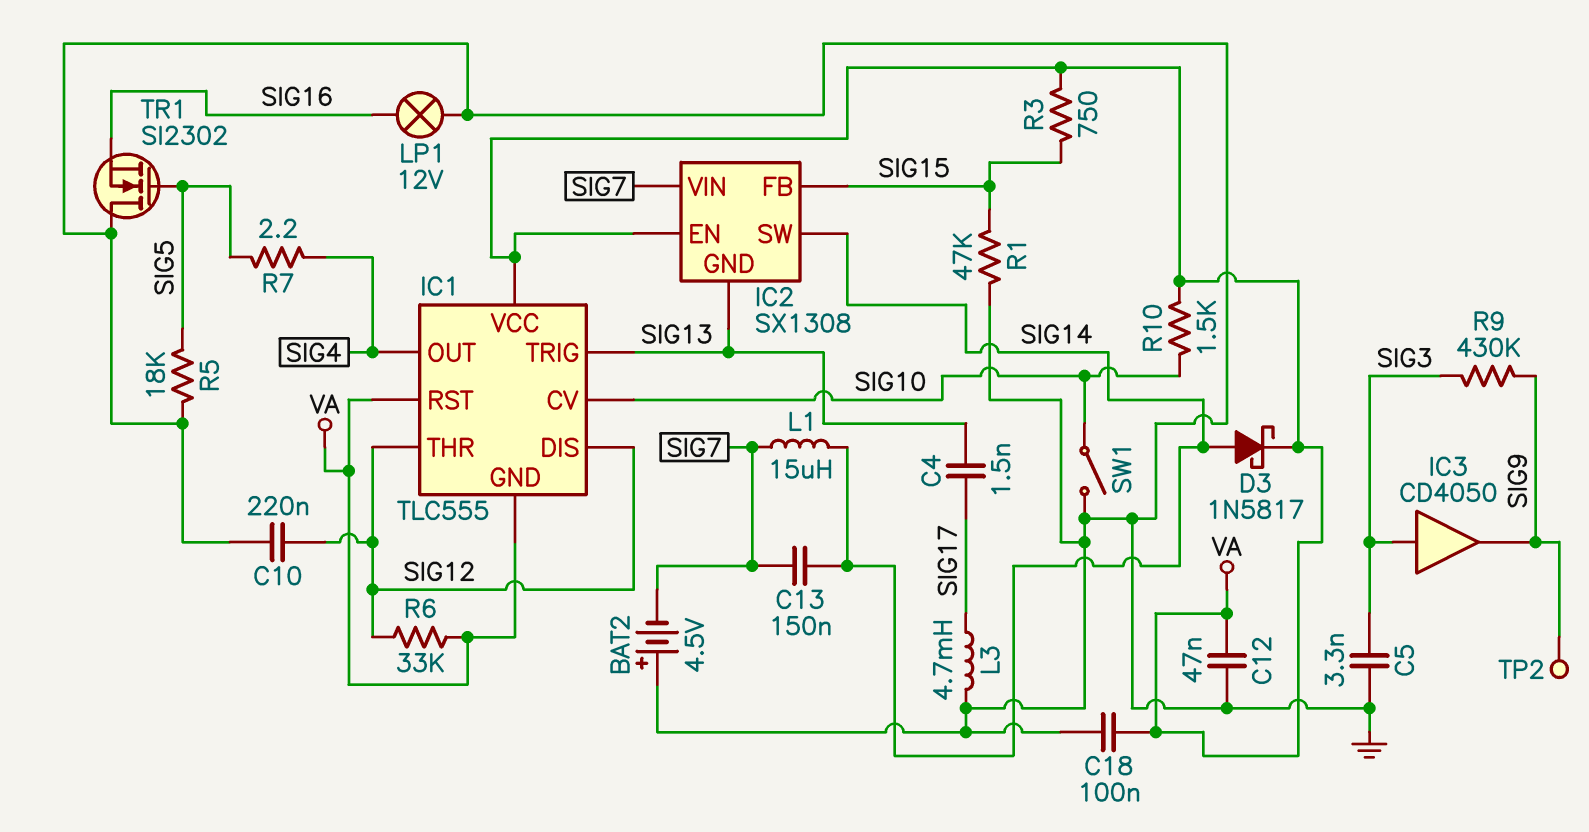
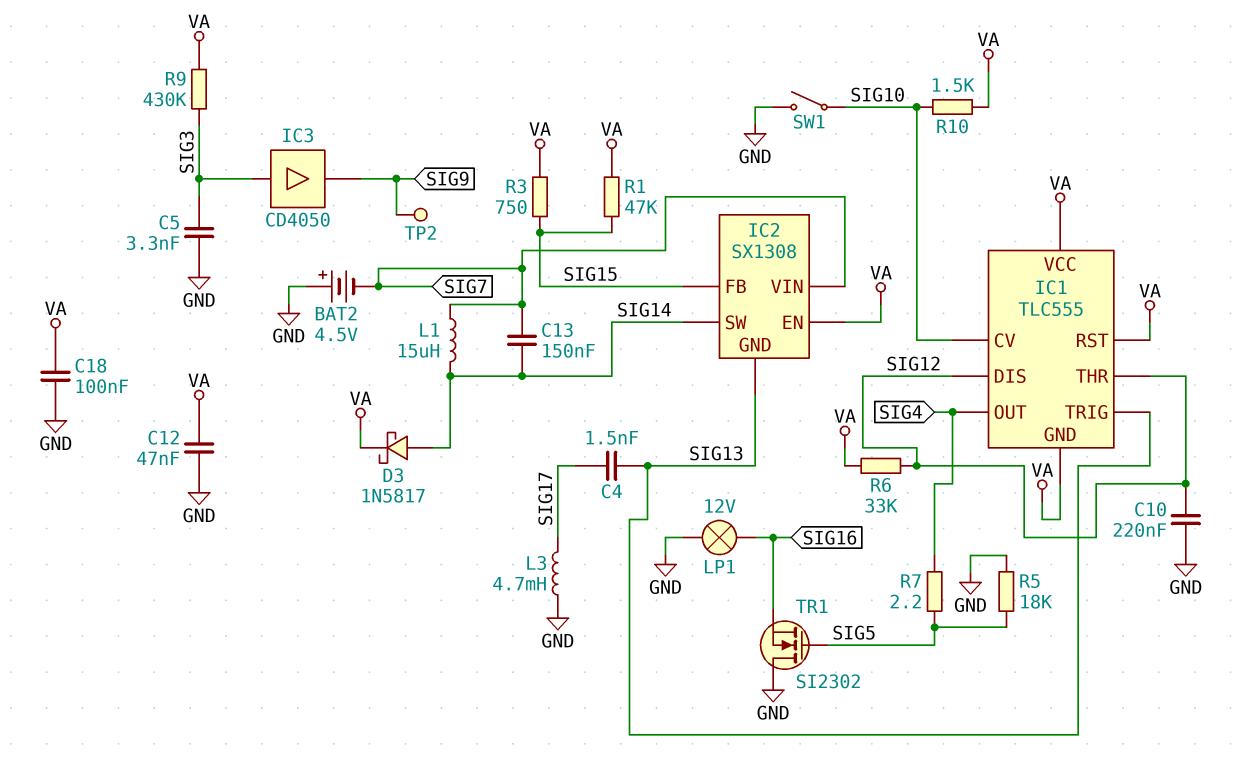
R1: 47k (GND, SIG15) -> 47k (SIG15, VA)
R9: 430k (SIG3, SIG9) -> 430k (SIG3, VA)

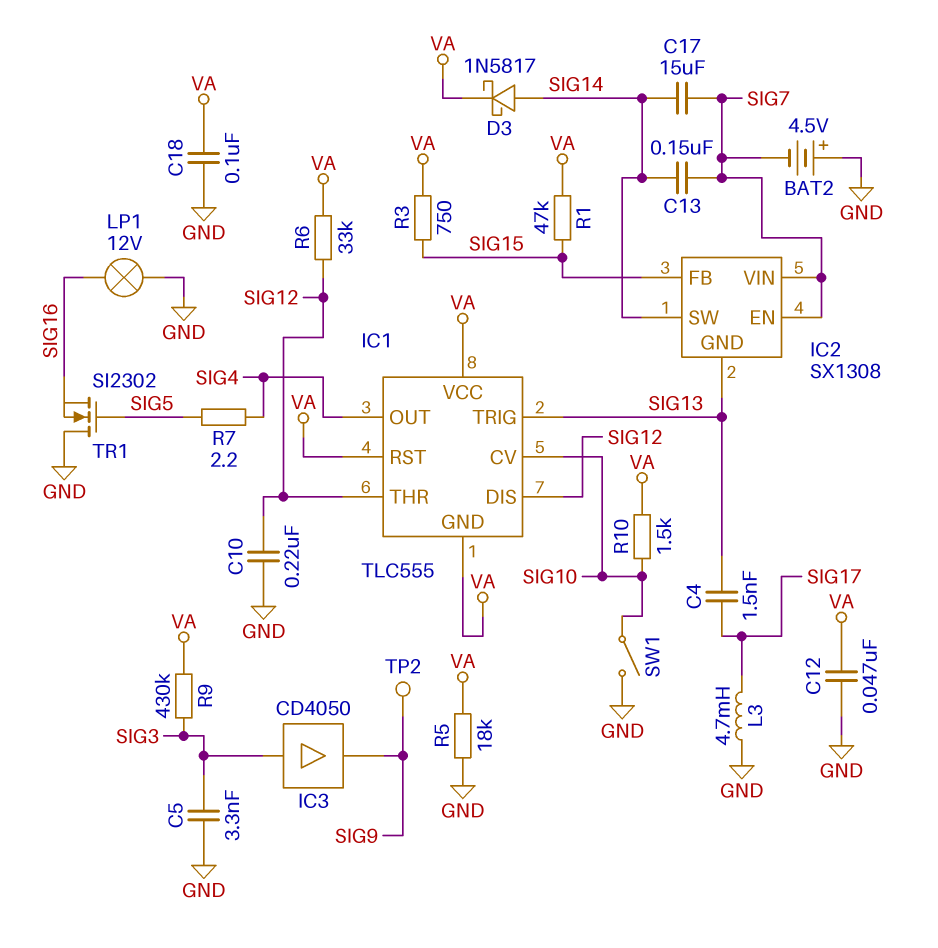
C17: none -> 15uF (SIG7, SIG14)
IC2 pin EN: VA -> SIG7
L1: 15uH (SIG7, SIG14) -> none
R5: 18k (GND, SIG5) -> 18k (GND, VA)

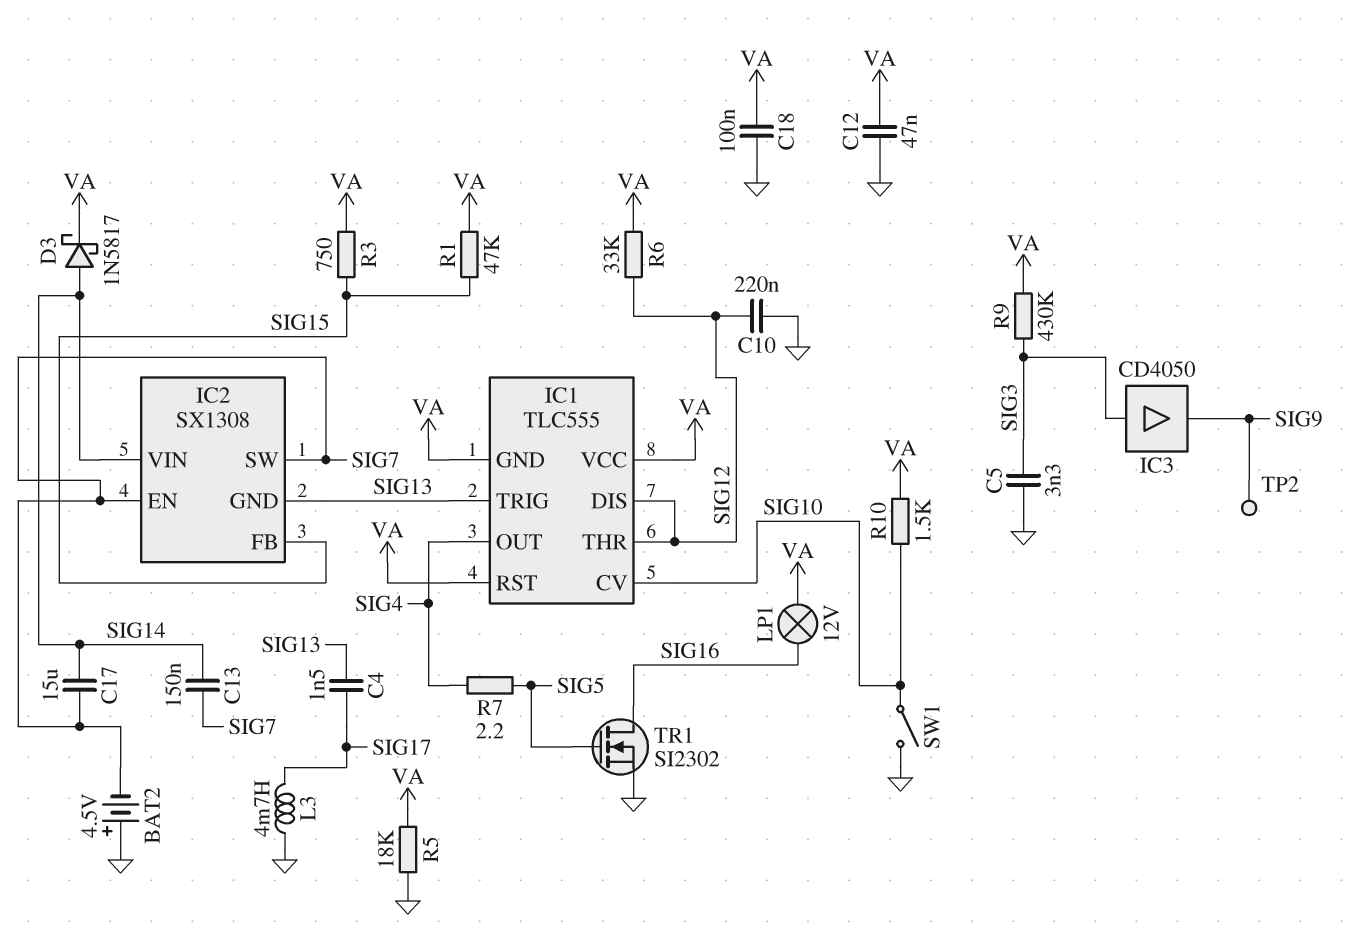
IC2 pin SW: SIG14 -> SIG7
IC2 pin VIN: SIG7 -> SIG14
LP1: lamp 12V (GND, SIG16) -> lamp 12V (SIG16, VA)
TR1: NMOS SI2302 (G SIG5, D GND, S SIG16) -> NMOS SI2302 (G SIG5, D SIG16, S GND)

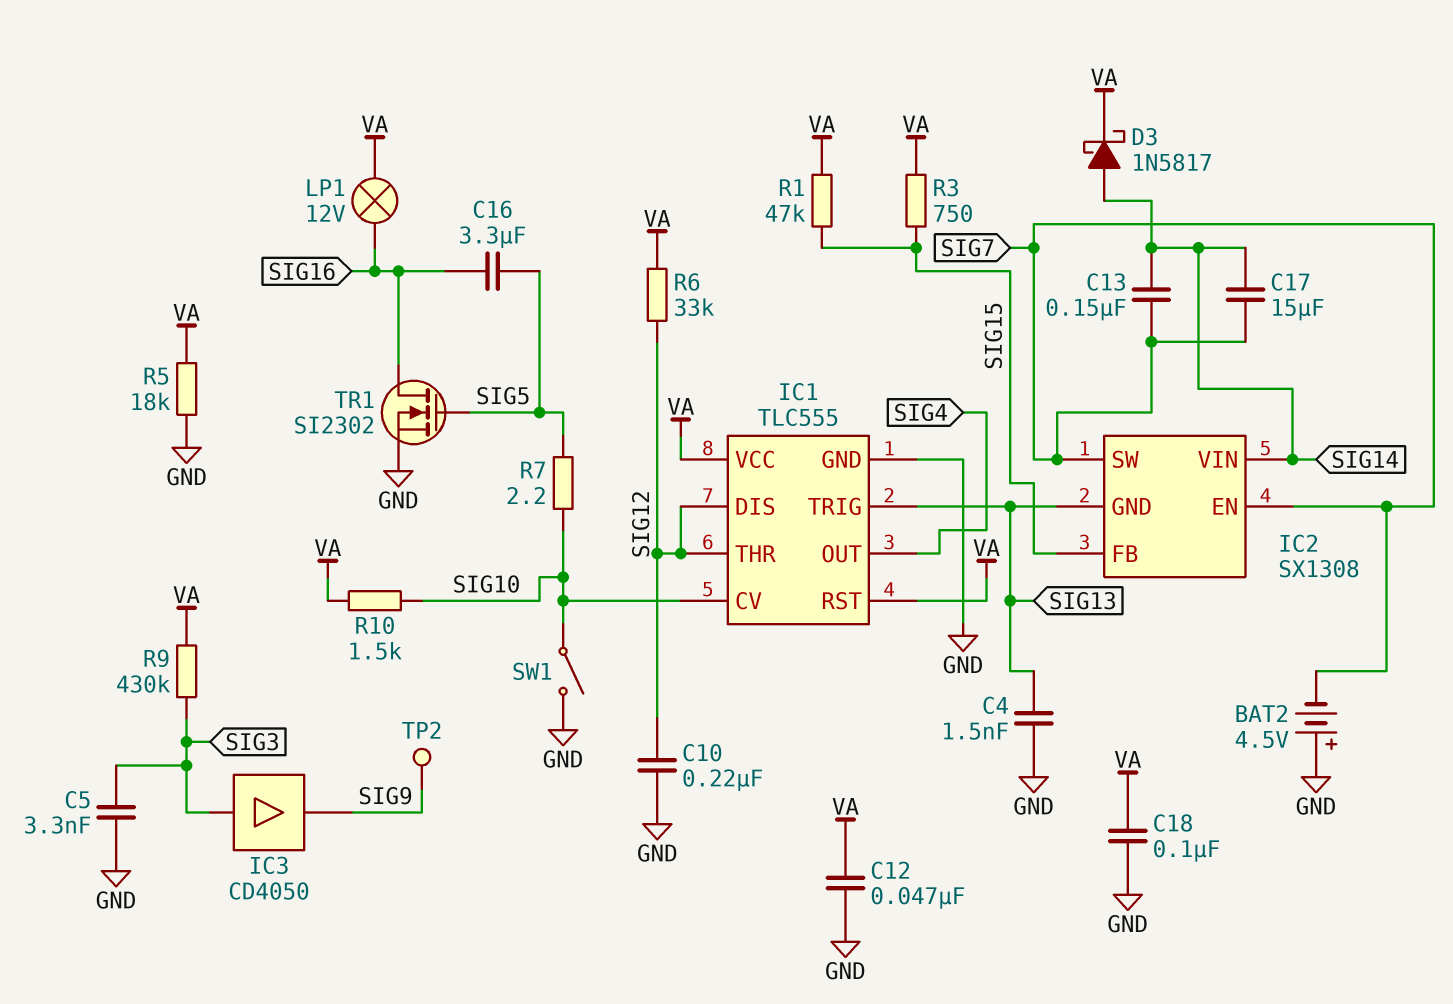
C4: 1.5nF (SIG13, SIG17) -> 1.5nF (GND, SIG13)
C16: none -> 3.3uF (SIG5, SIG16)
IC1 pin GND: VA -> GND
L3: 4.7mH (GND, SIG17) -> none
R7: 2.2 (SIG4, SIG5) -> 2.2 (SIG5, SIG10)

